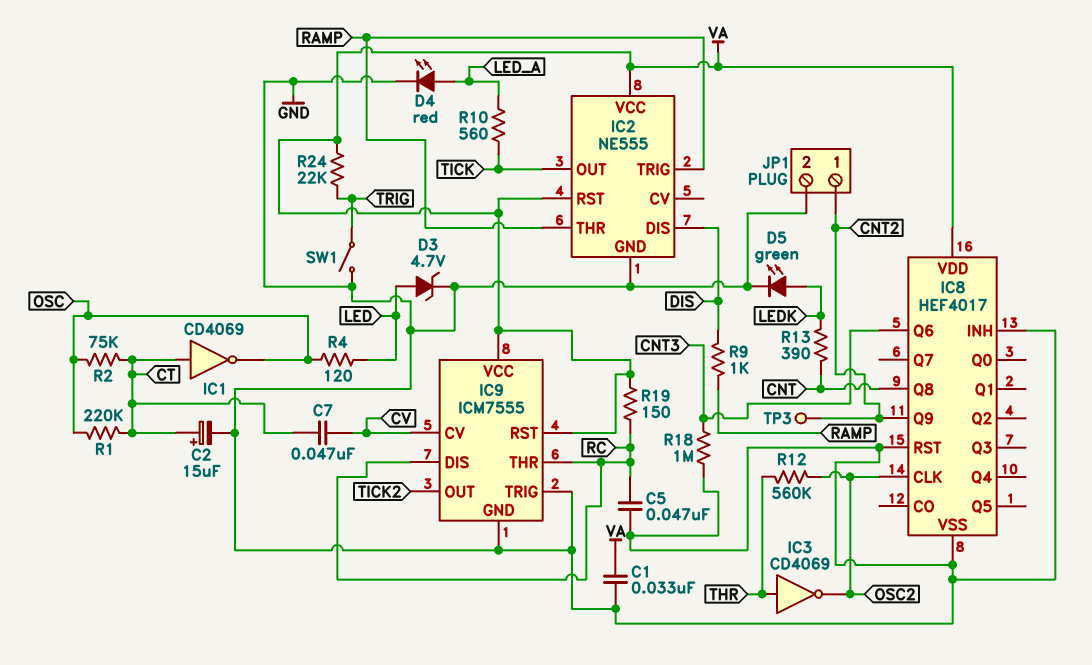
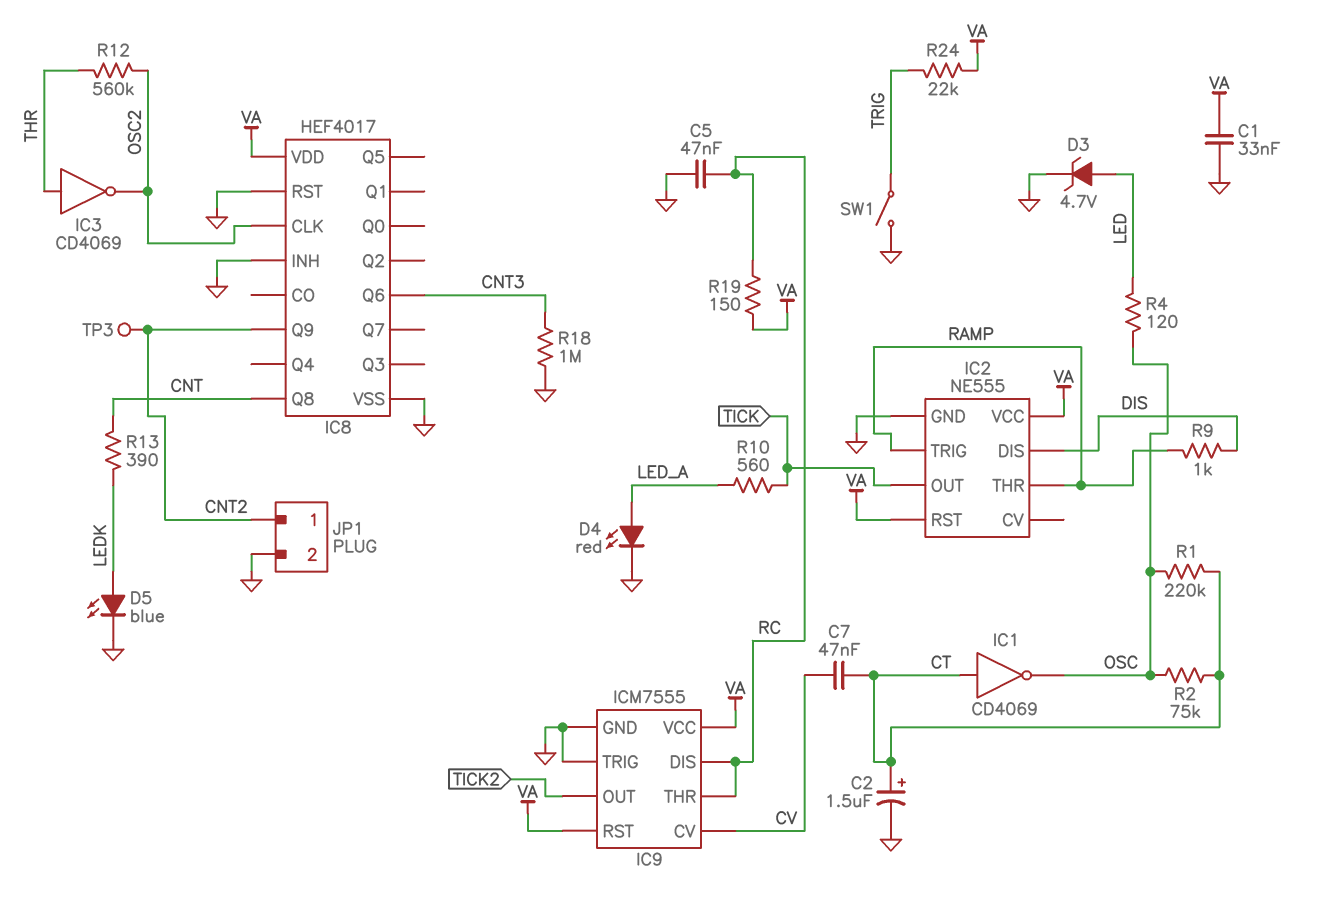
C2: 15uF (plus CT, minus GND) -> 1.5uF (plus CT, minus GND)
D5: LED green (A LEDK, K GND) -> LED blue (A LEDK, K GND)

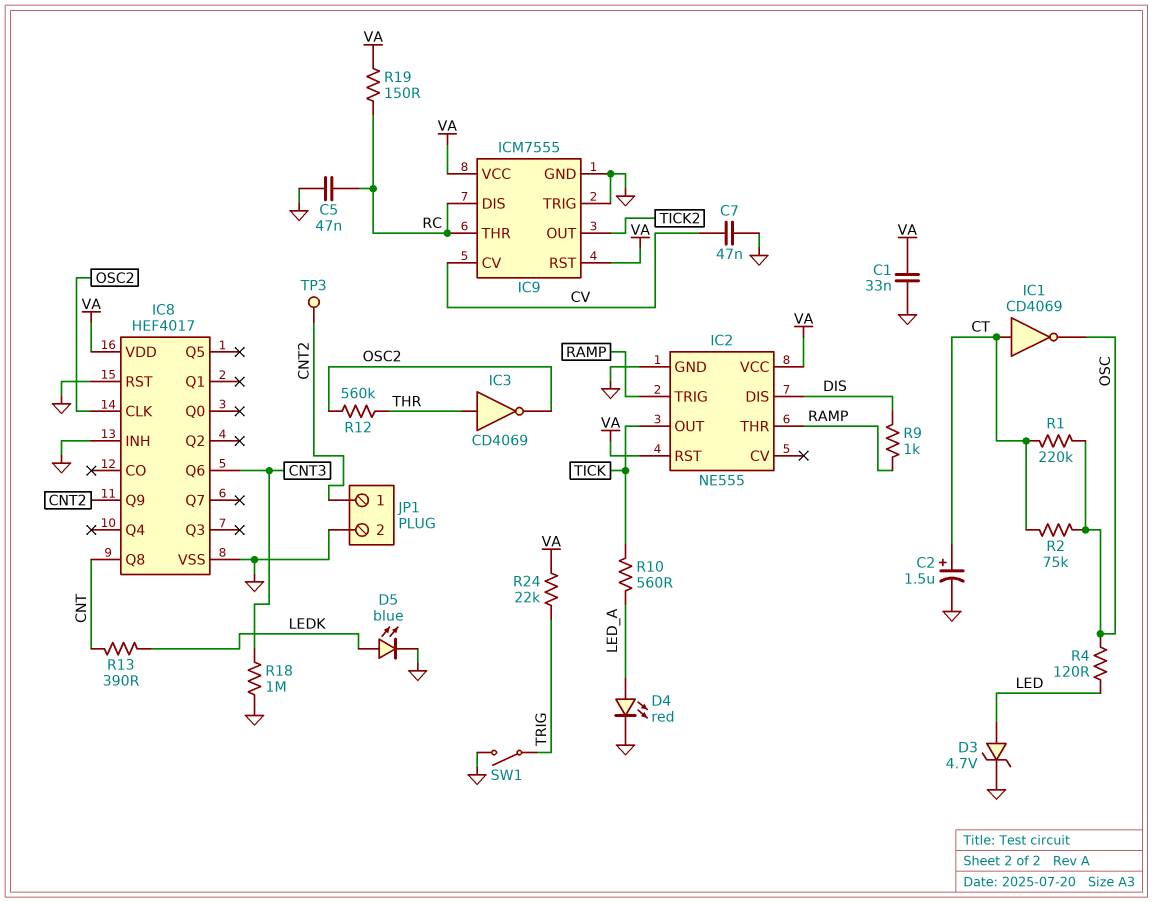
C7: 47nF (CT, CV) -> 47nF (CV, GND)

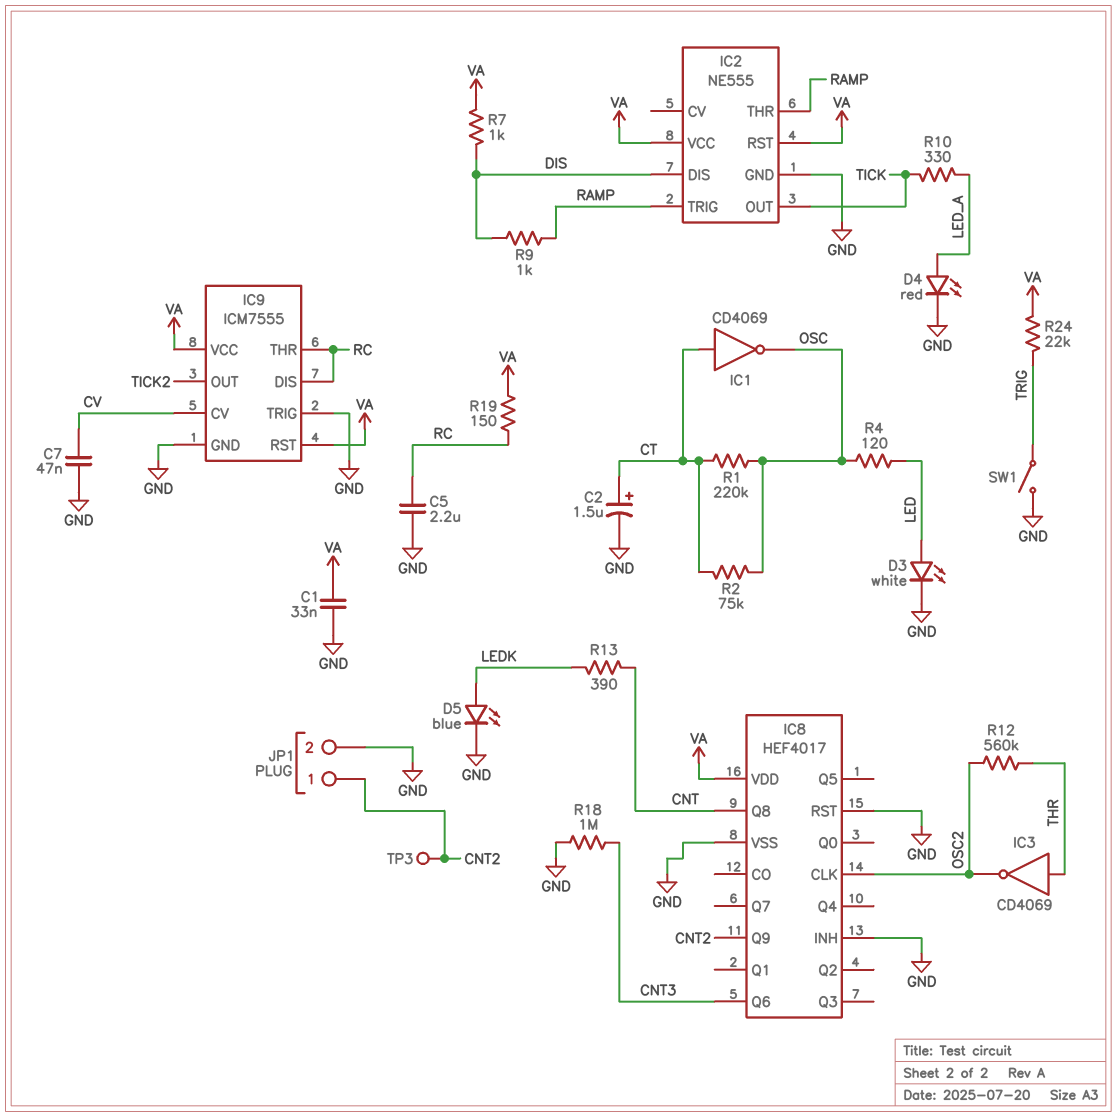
C5: 47nF (GND, RC) -> 2.2uF (GND, RC)
D3: zener 4.7V (A LED, K GND) -> LED white (A LED, K GND)
R7: none -> 1k (DIS, VA)
R10: 560 (LED_A, TICK) -> 330 (LED_A, TICK)

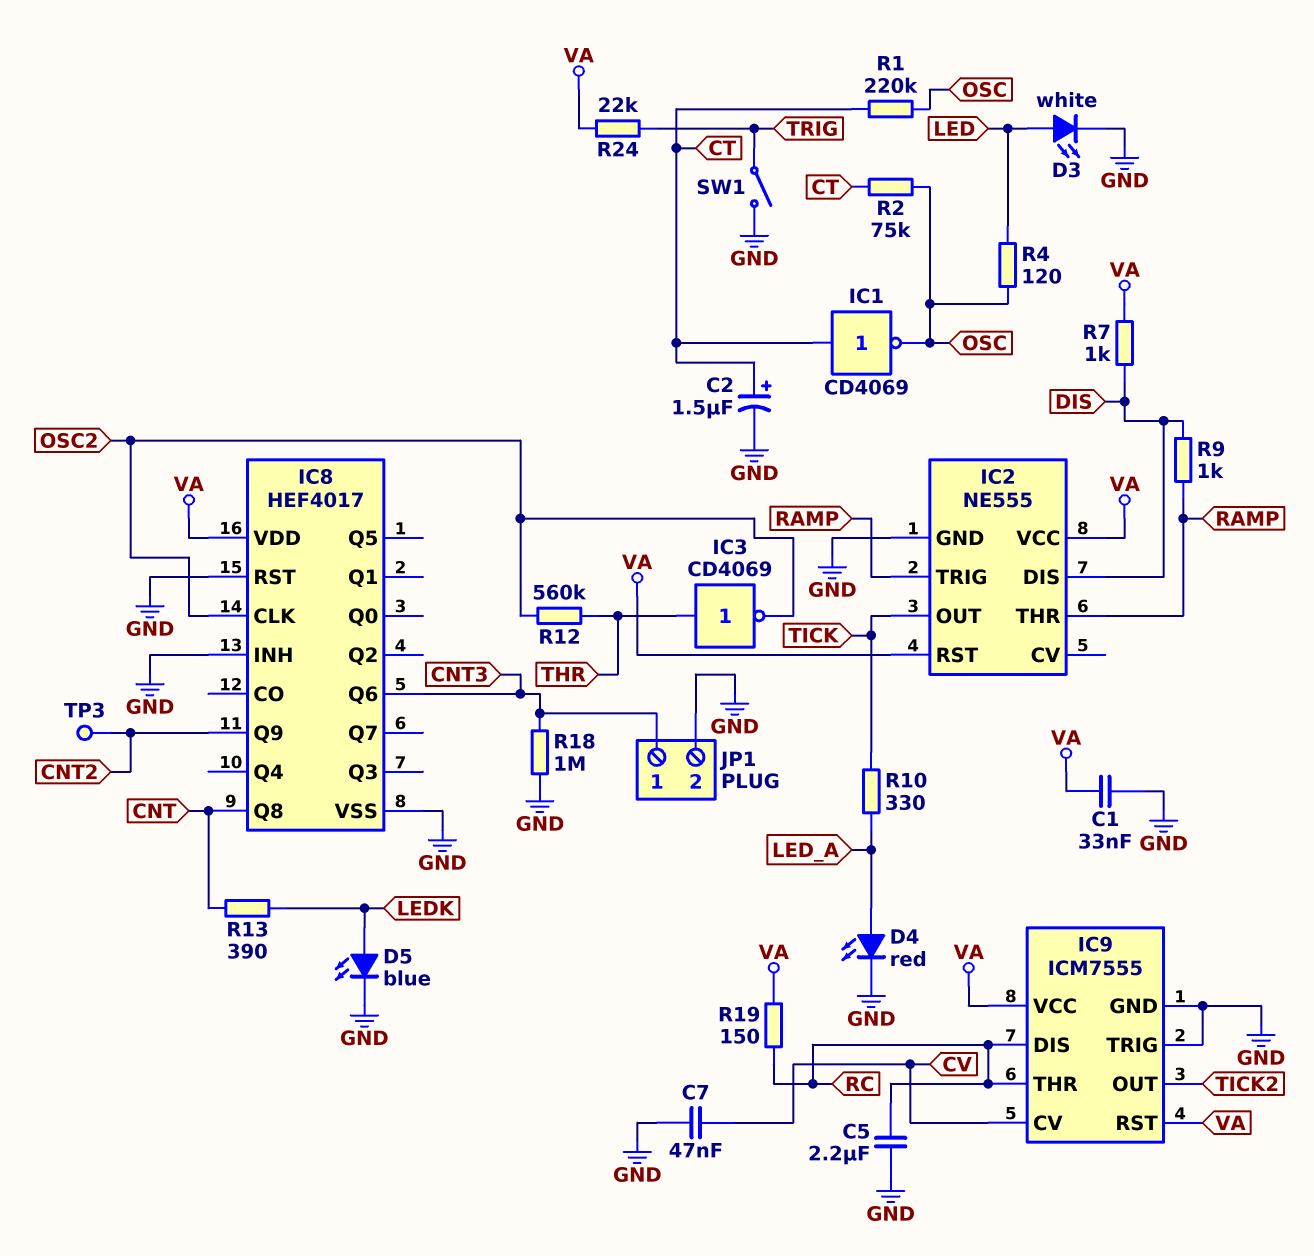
JP1 pin 1: CNT2 -> CNT3

